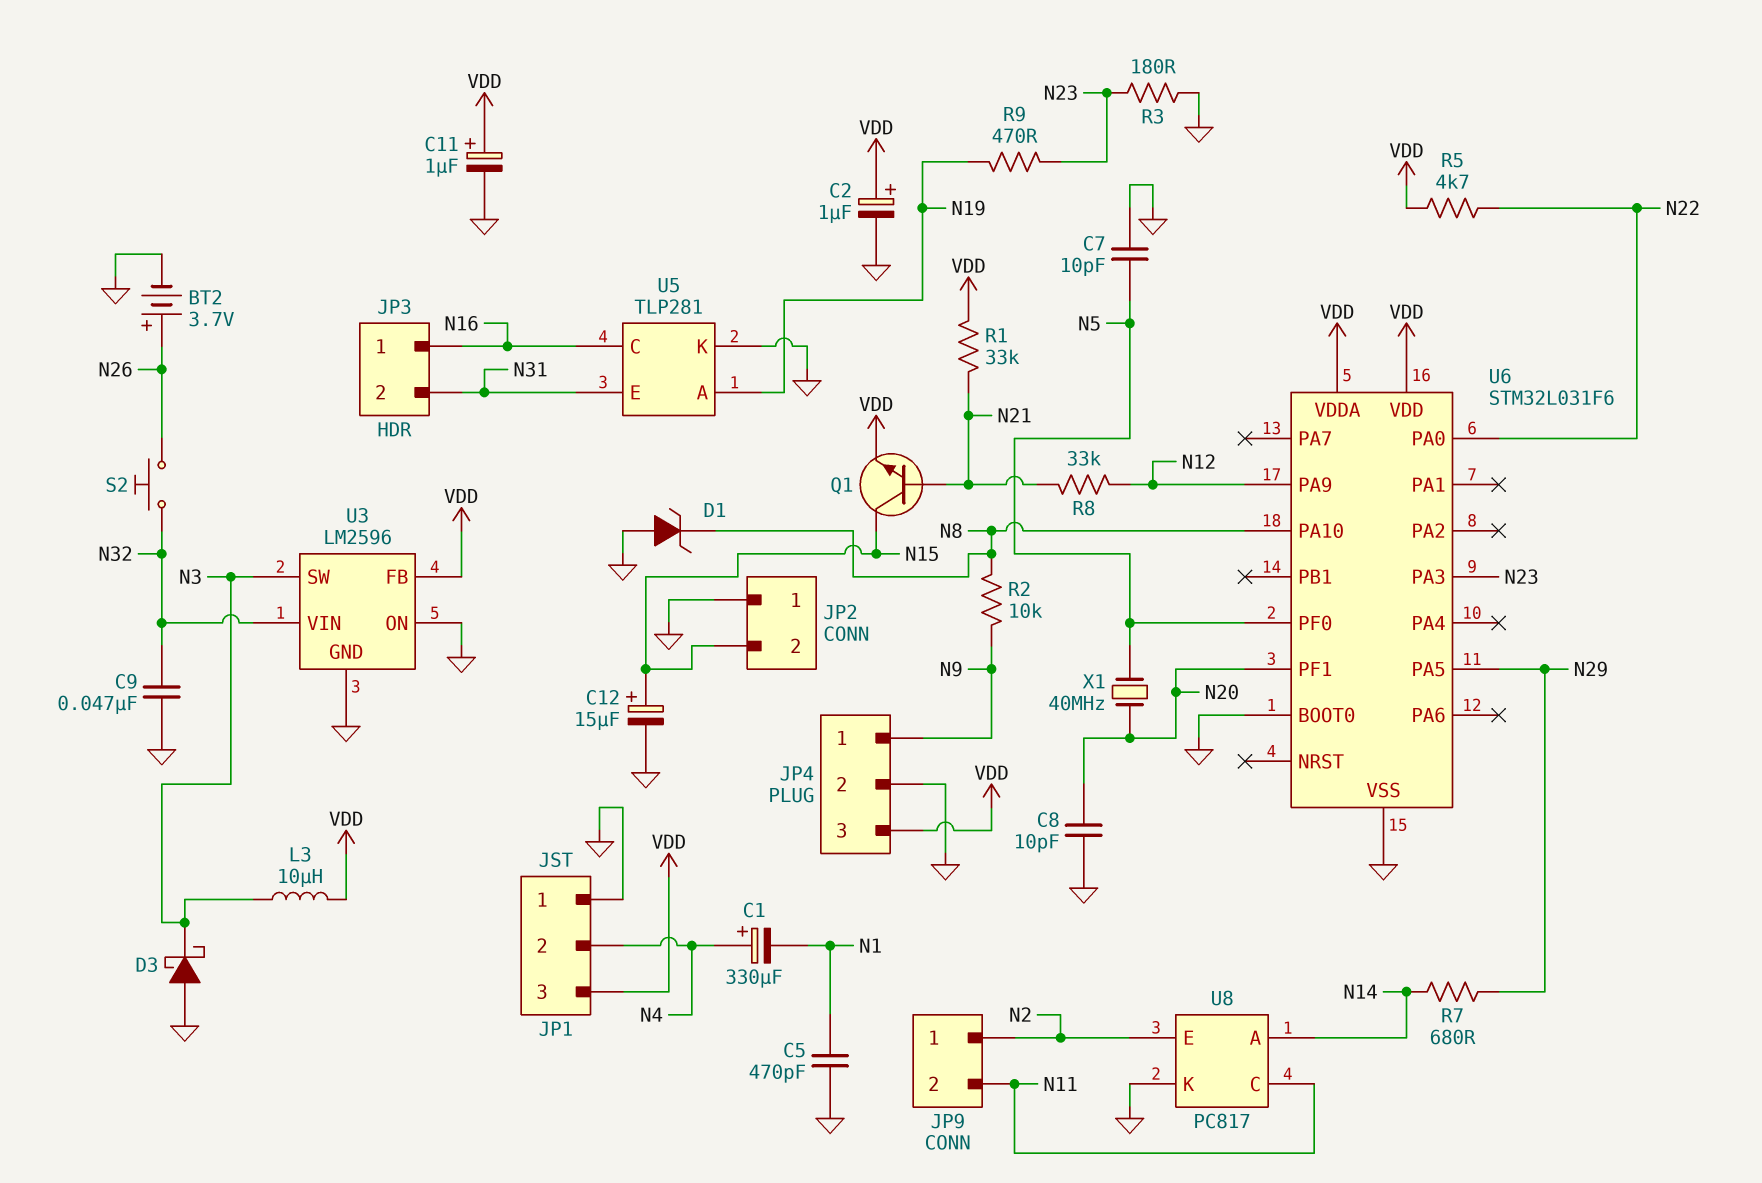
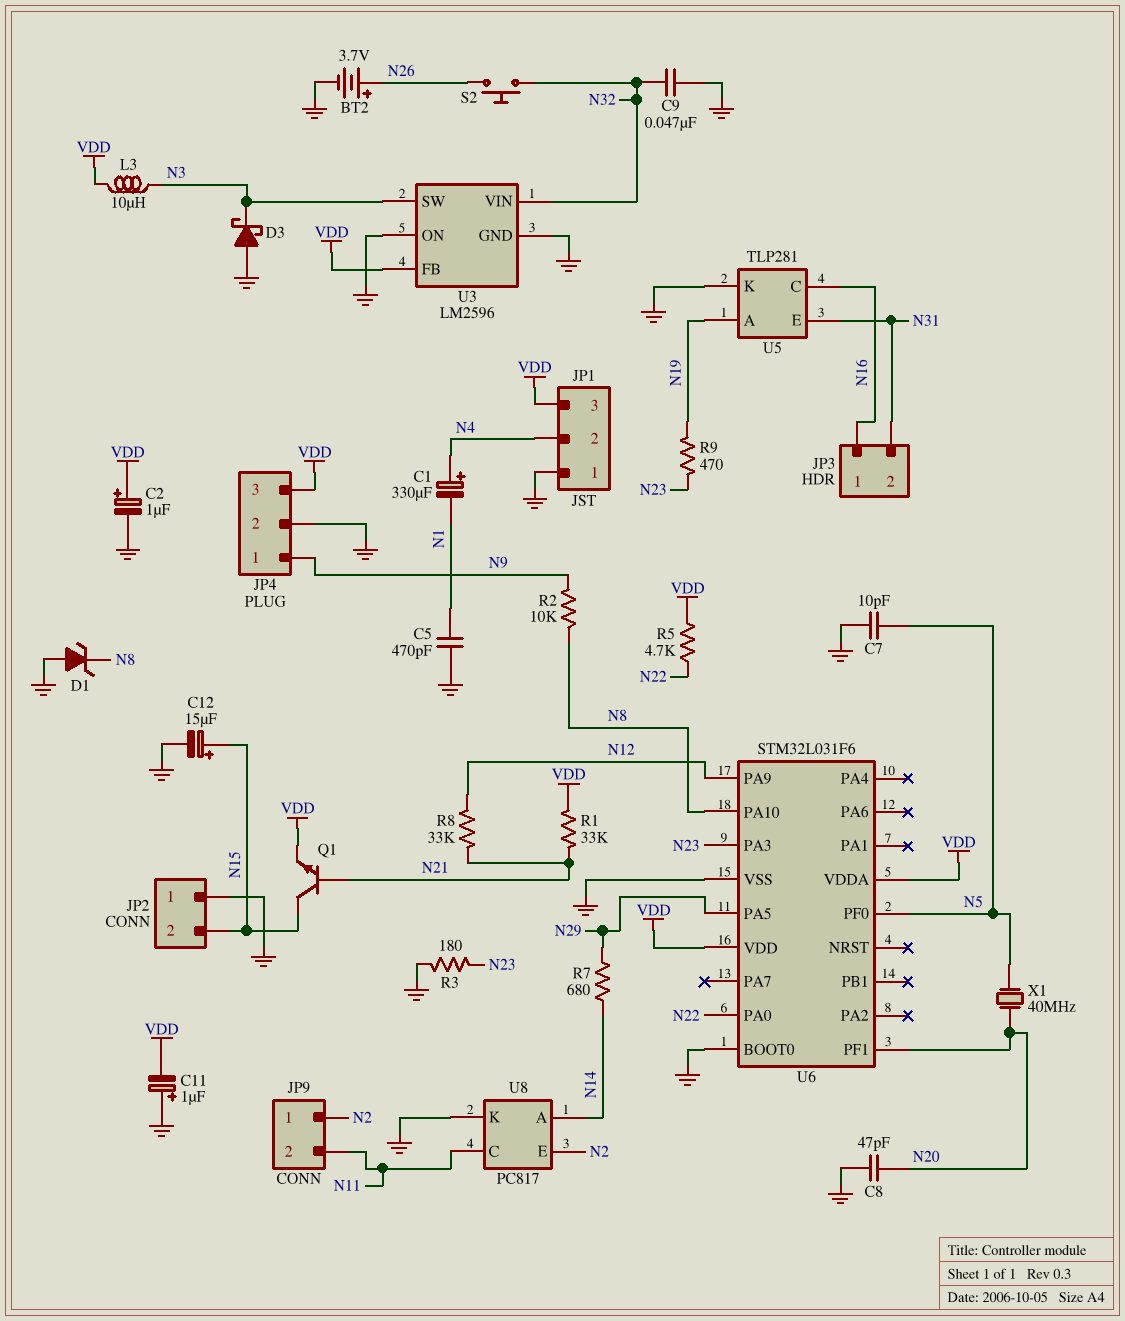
C8: 10pF (GND, N20) -> 47pF (GND, N20)
C11: 1uF (plus VDD, minus GND) -> 1uF (plus GND, minus VDD)

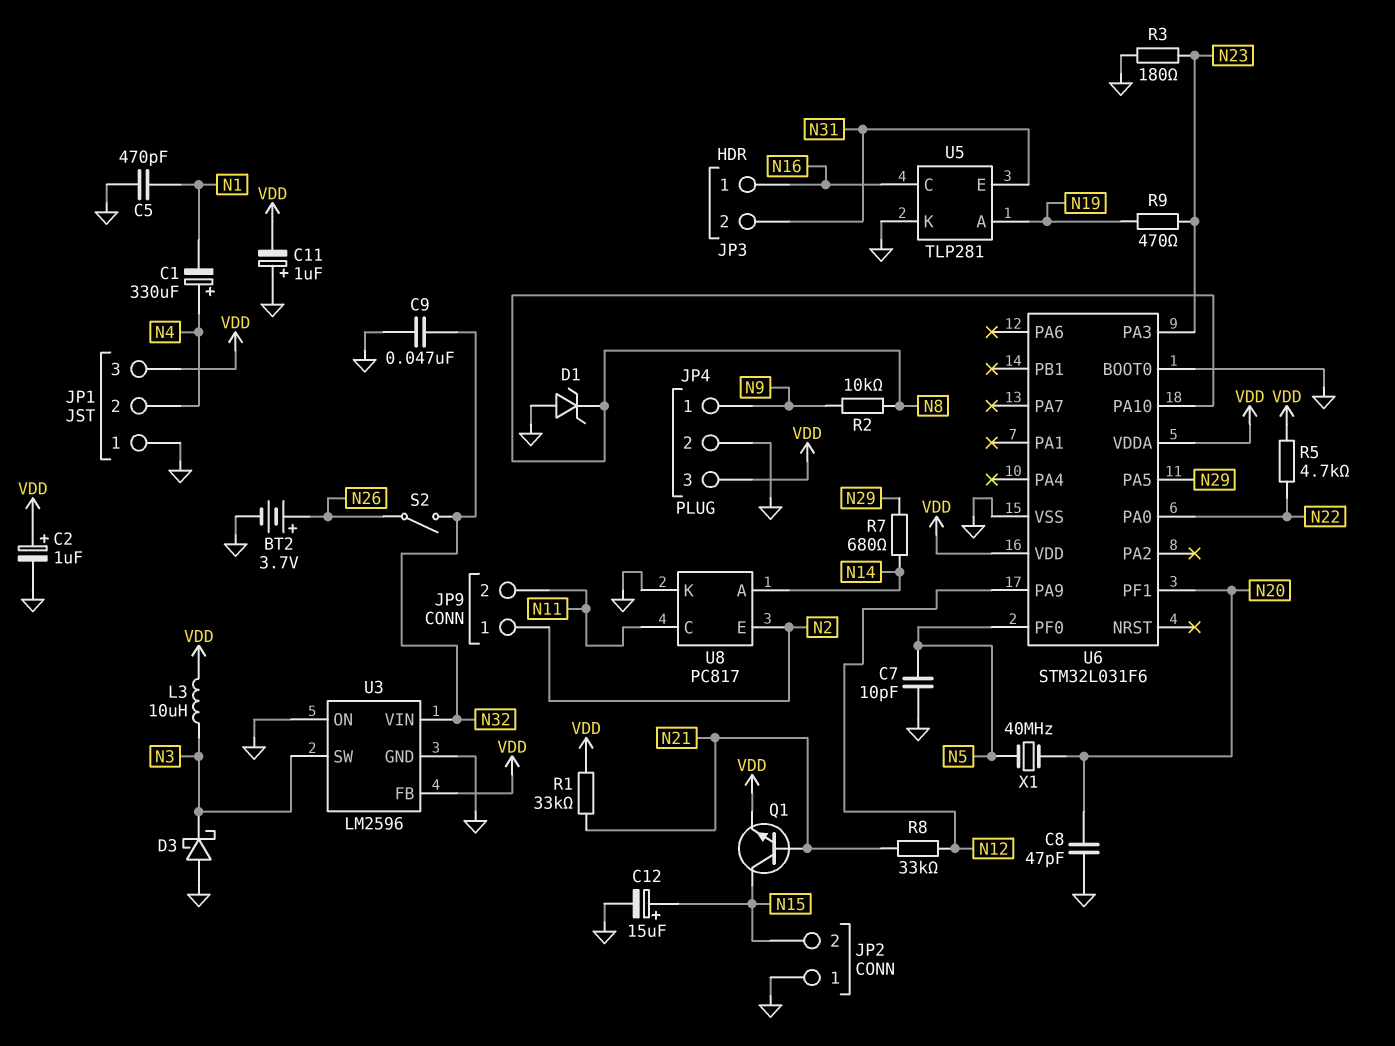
S2: button (N26, N32) -> switch (N26, N32)

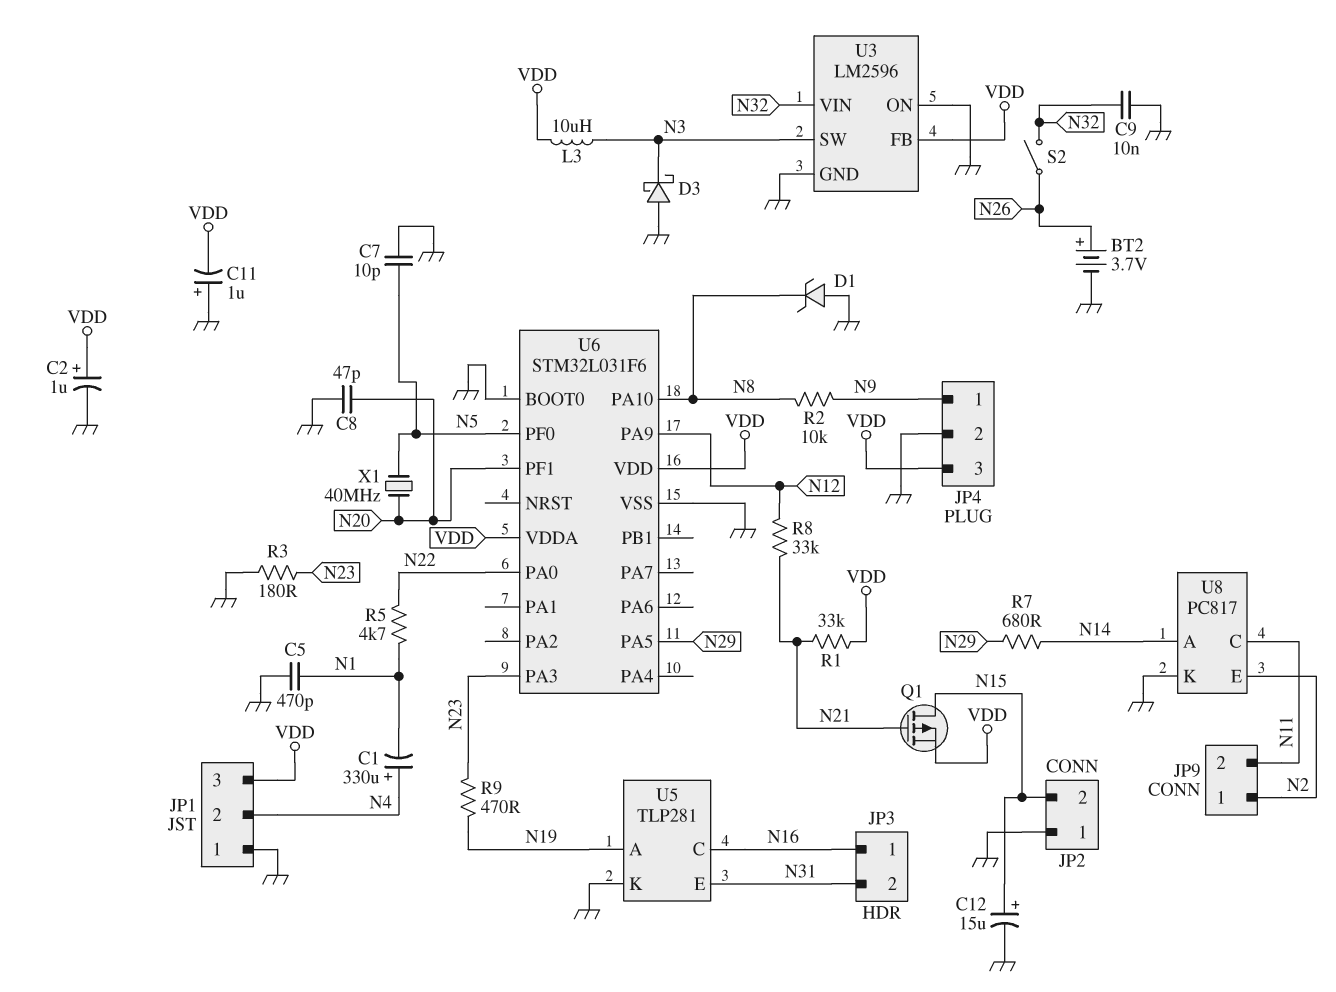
C9: 47nF (GND, N32) -> 10nF (GND, N32)
Q1: NPN (B N21, C N15, E VDD) -> PMOS (G N21, D N15, S VDD)
R5: 4.7k (N22, VDD) -> 4.7k (N1, N22)

